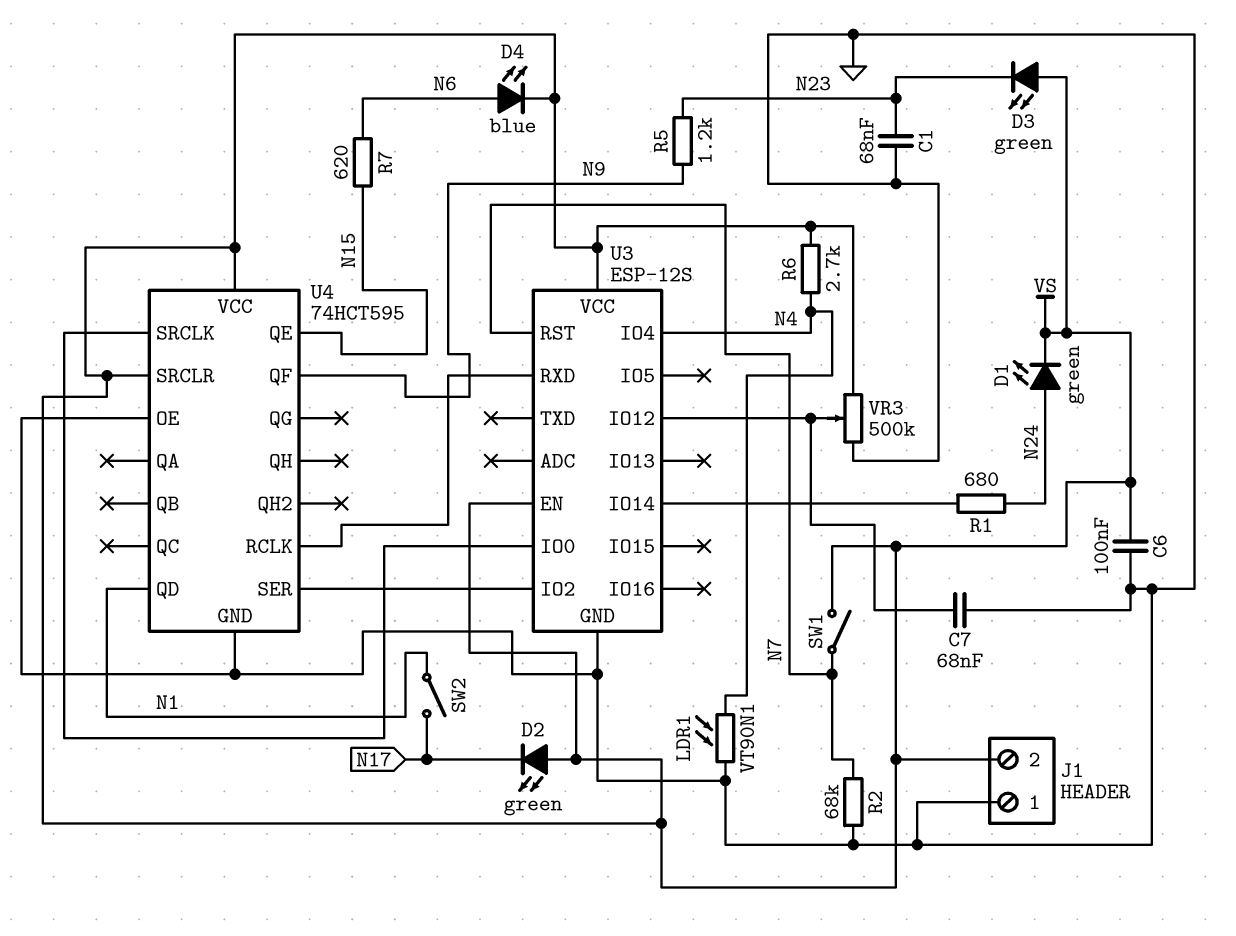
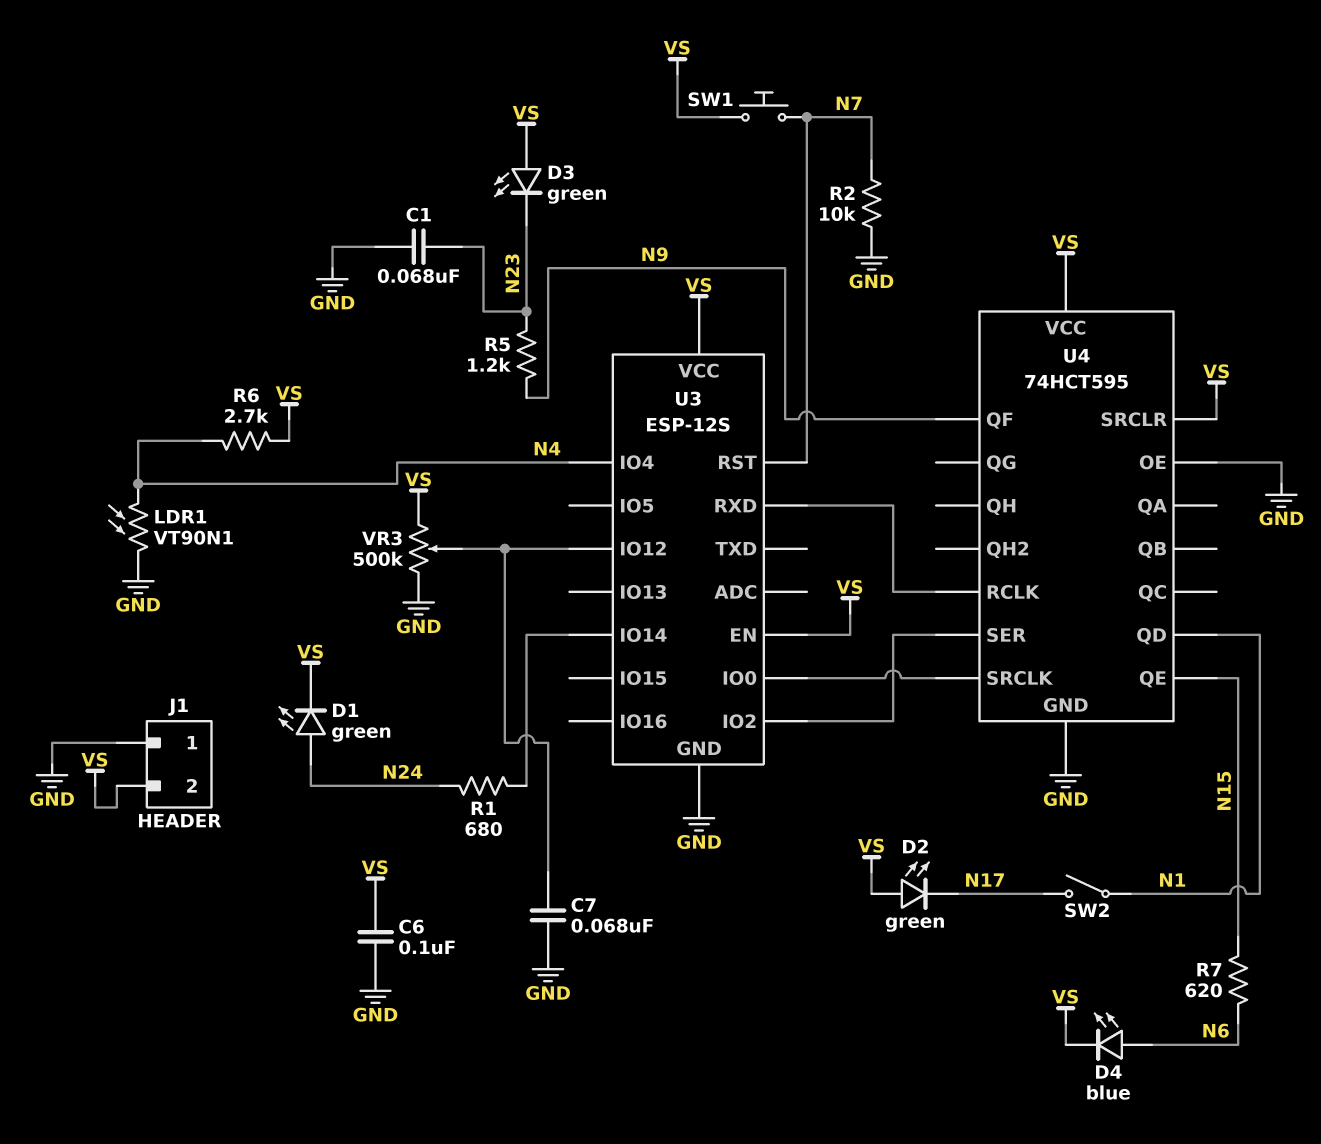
R2: 68k (GND, N7) -> 10k (GND, N7)
SW1: switch (N7, VS) -> button (N7, VS)

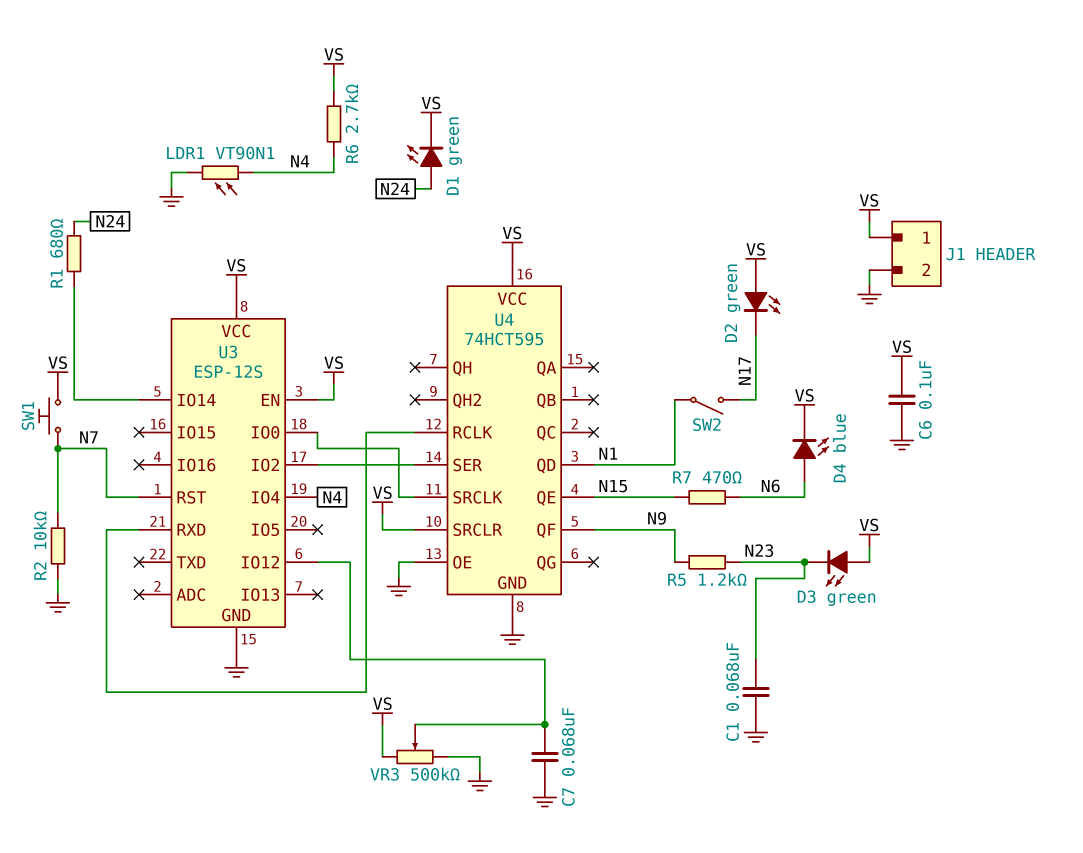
J1 pin 1: GND -> VS
J1 pin 2: VS -> GND
R7: 620 (N6, N15) -> 470 (N6, N15)

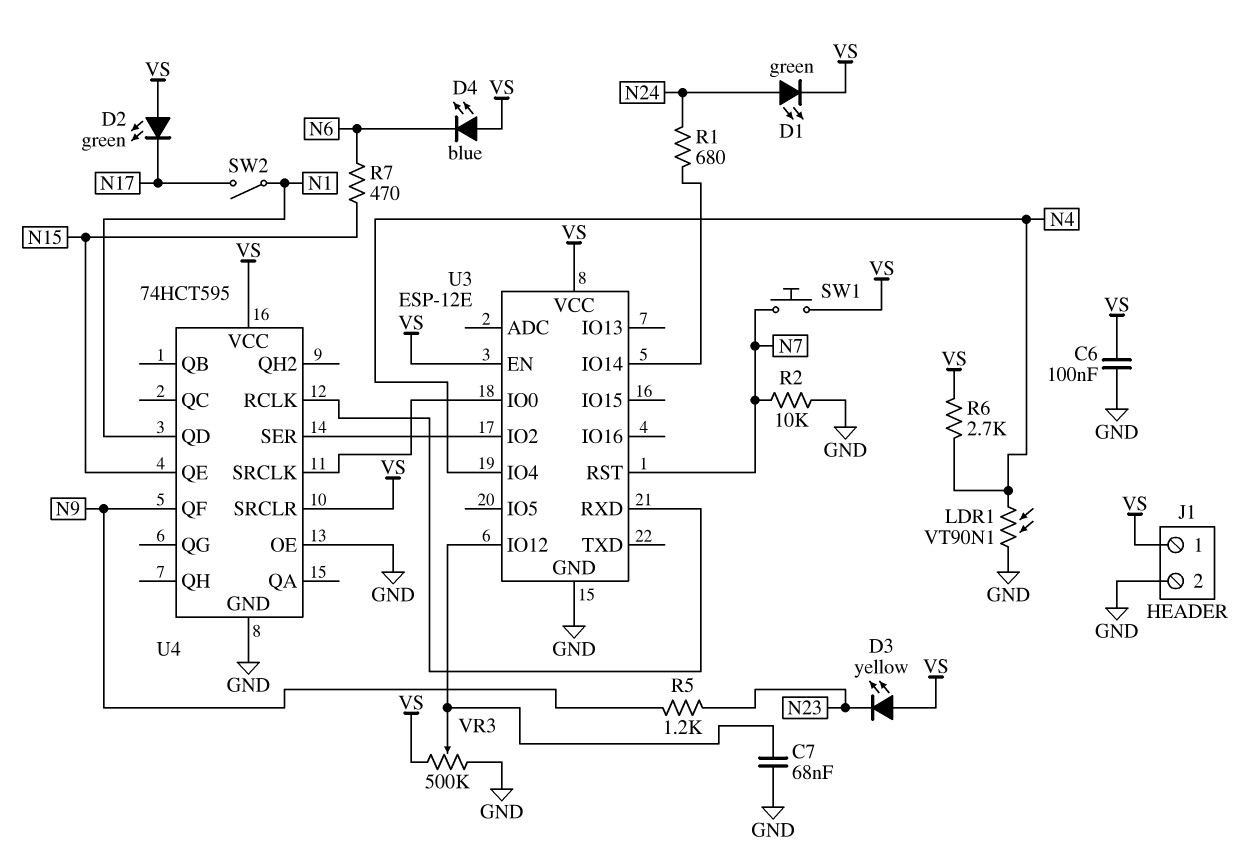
C1: 68nF (GND, N23) -> none
D3: LED green (A VS, K N23) -> LED yellow (A VS, K N23)
D4: LED blue (A N6, K VS) -> LED blue (A VS, K N6)
U3: ESP-12S -> ESP-12E

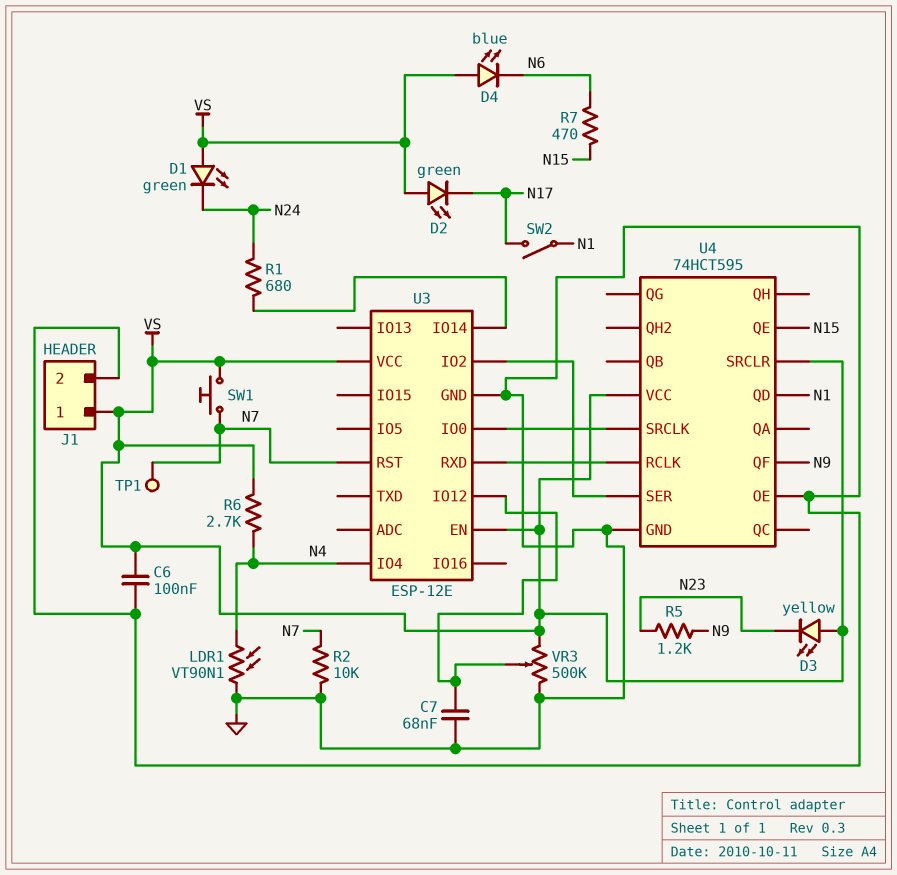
D1: LED green (A N24, K VS) -> LED green (A VS, K N24)
TP1: none -> test point (N7)

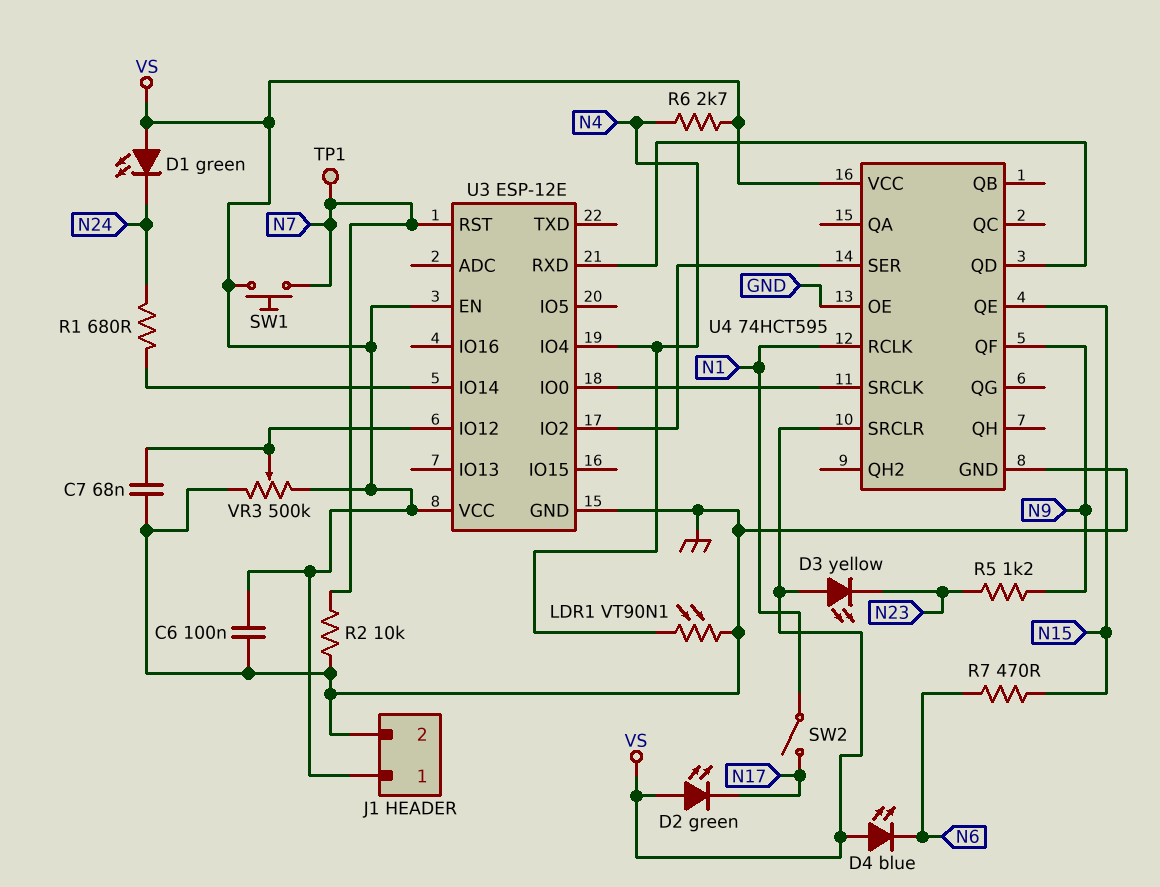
U4 pin QD: N1 -> U3/RXD
U4 pin RCLK: U3/RXD -> N1

